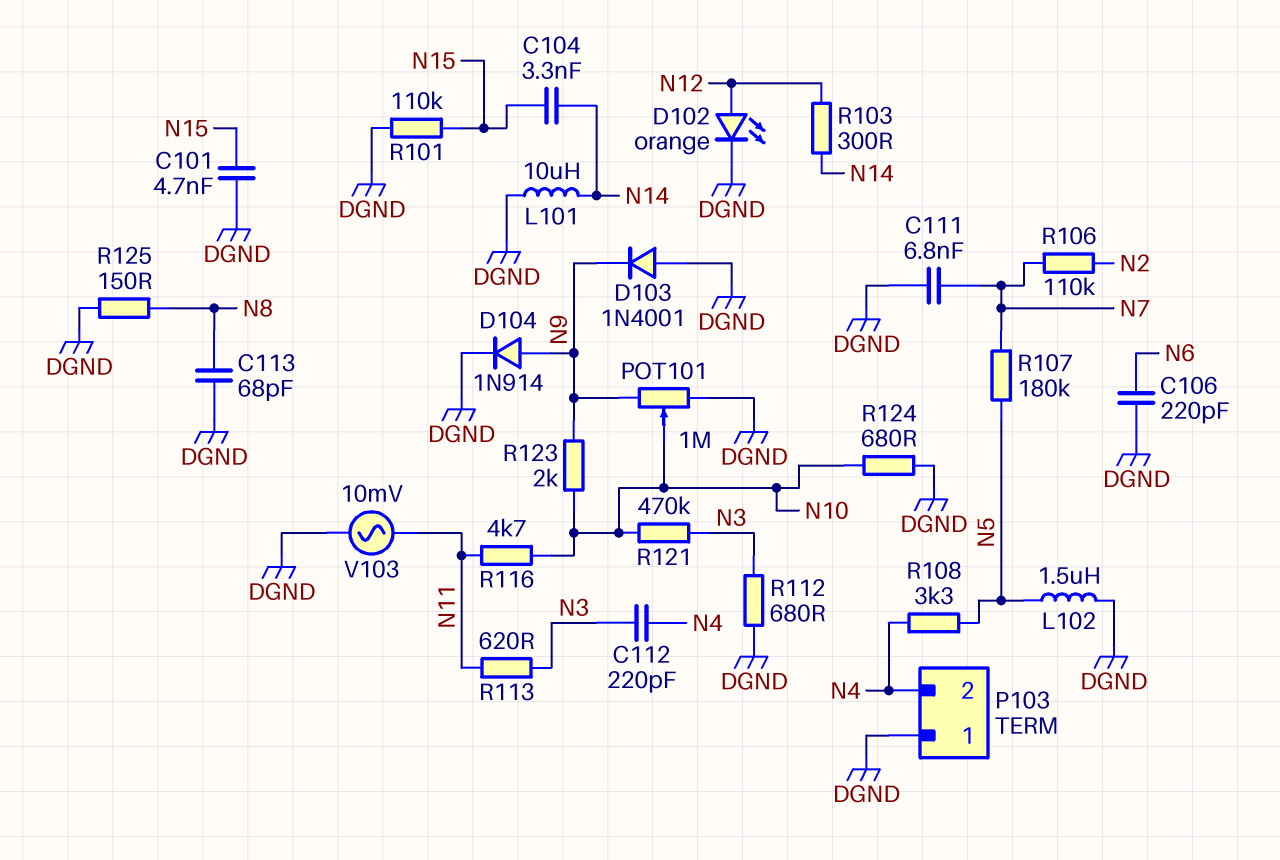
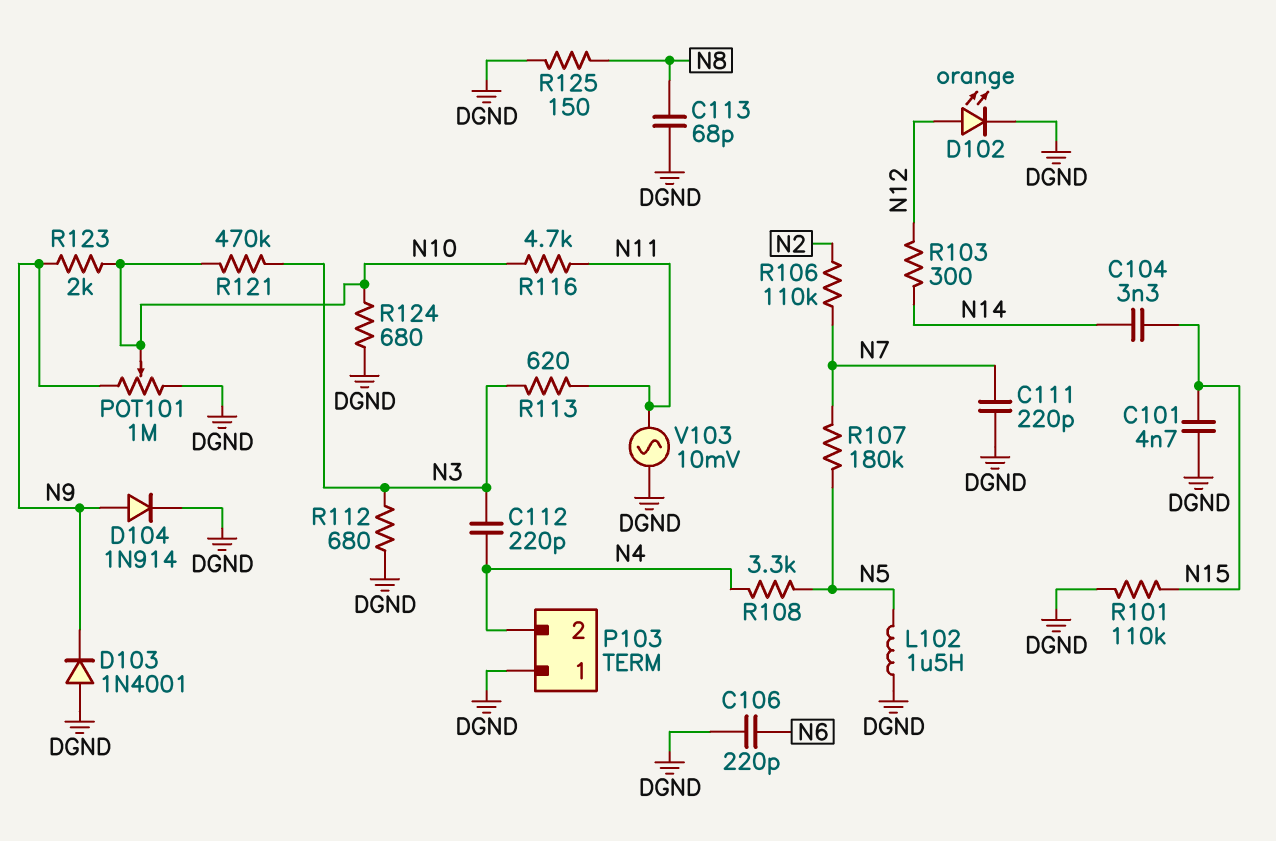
C111: 6.8nF (DGND, N7) -> 220pF (DGND, N7)
L101: 10uH (DGND, N14) -> none

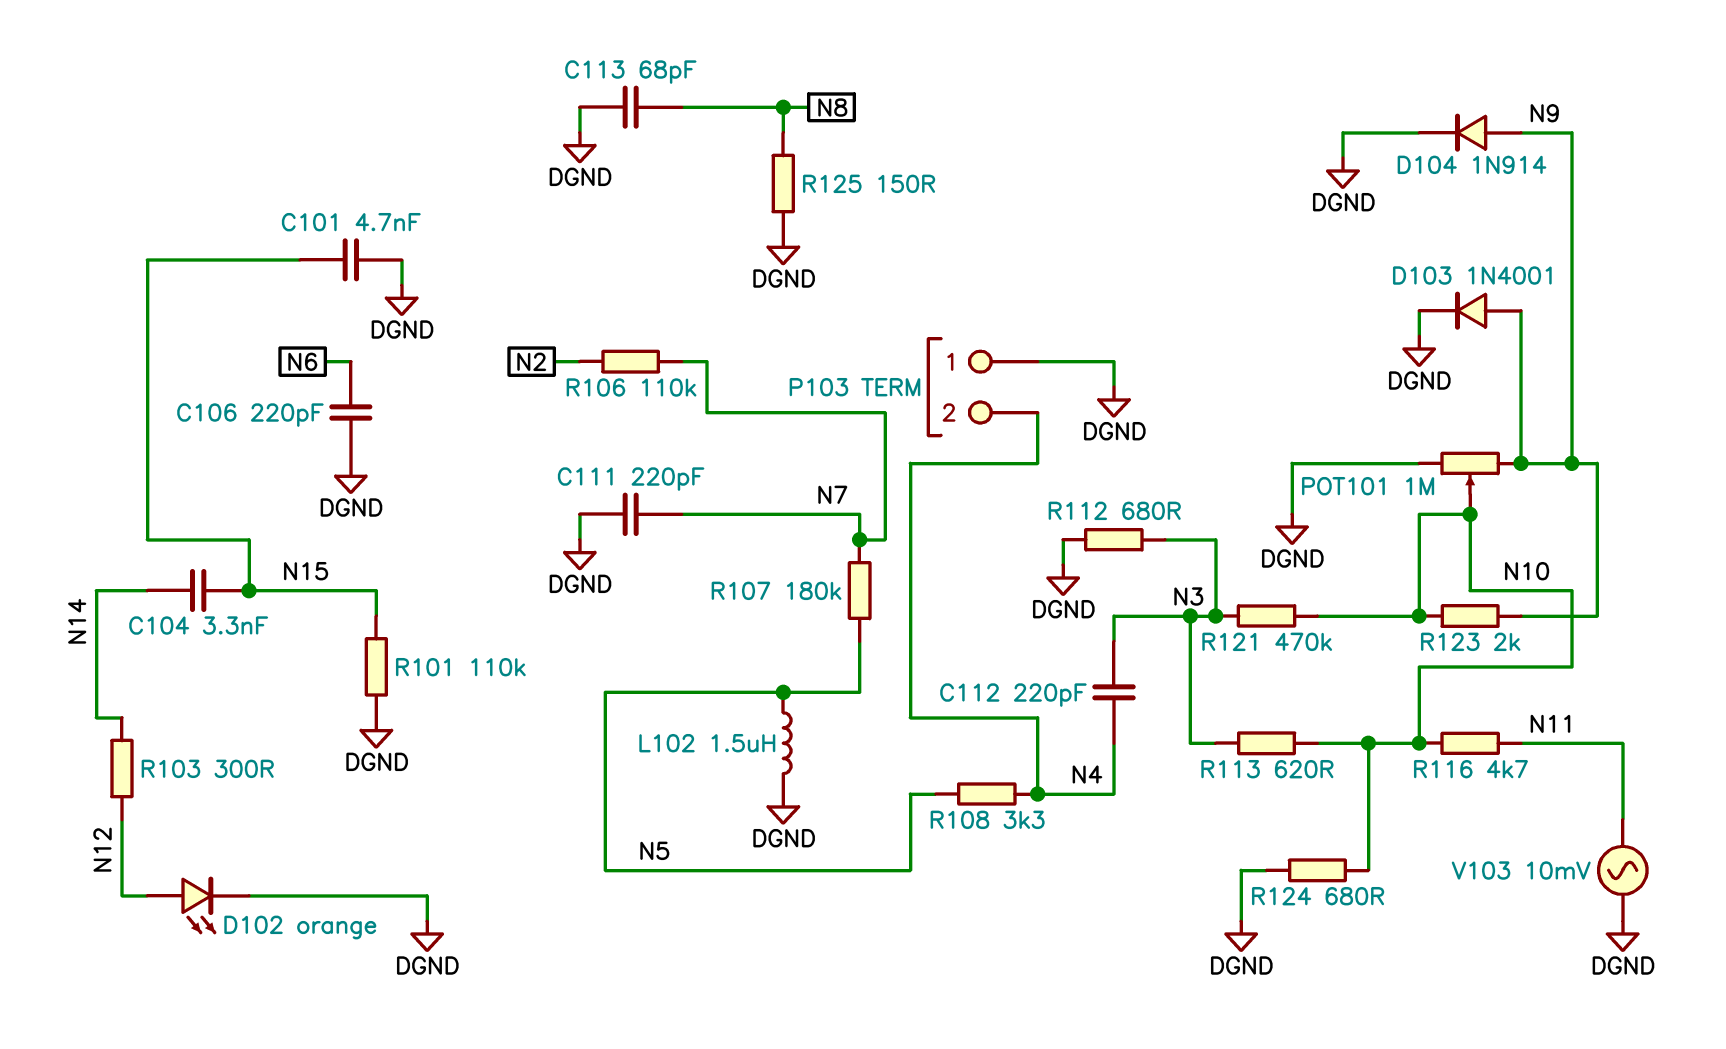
D103: diode 1N4001 (A DGND, K N9) -> diode 1N4001 (A N9, K DGND)
R113: 620 (N3, N11) -> 620 (N3, N10)

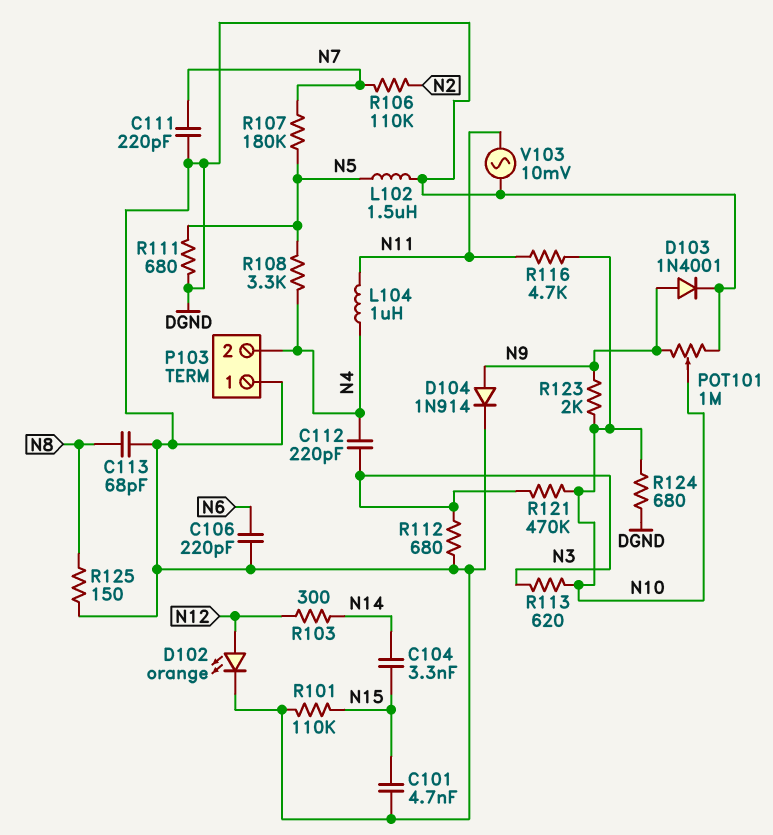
L104: none -> 1uH (N4, N11)
R111: none -> 680 (DGND, N5)

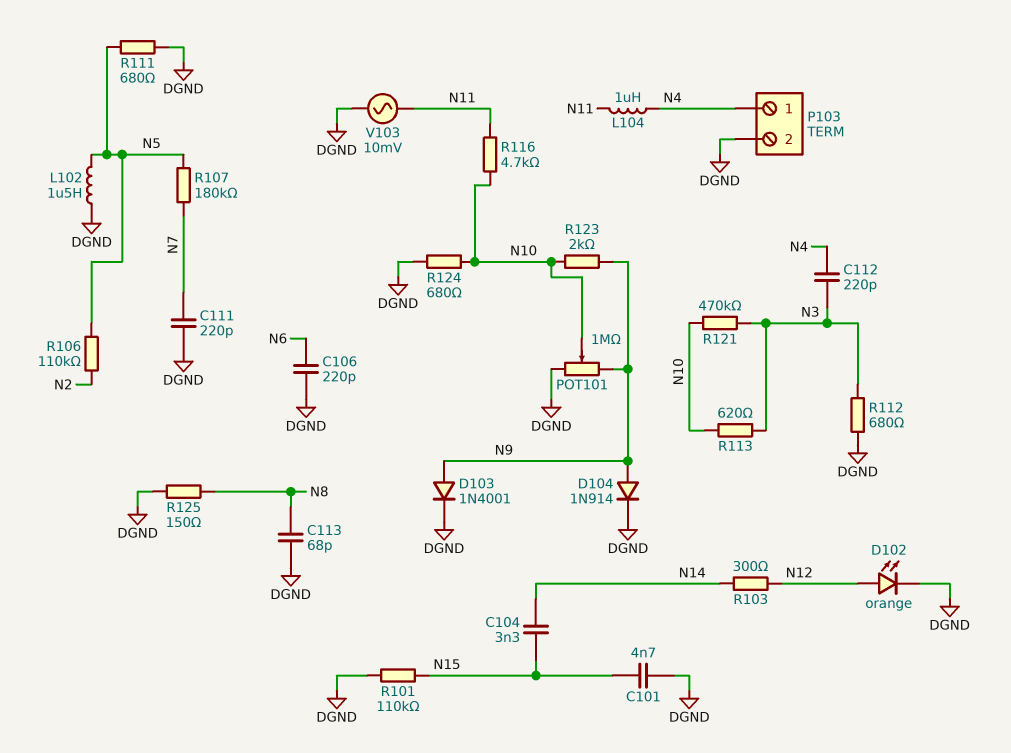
P103 pin 1: DGND -> N4
P103 pin 2: N4 -> DGND
R106: 110k (N2, N7) -> 110k (N2, N5)
R108: 3.3k (N4, N5) -> none

